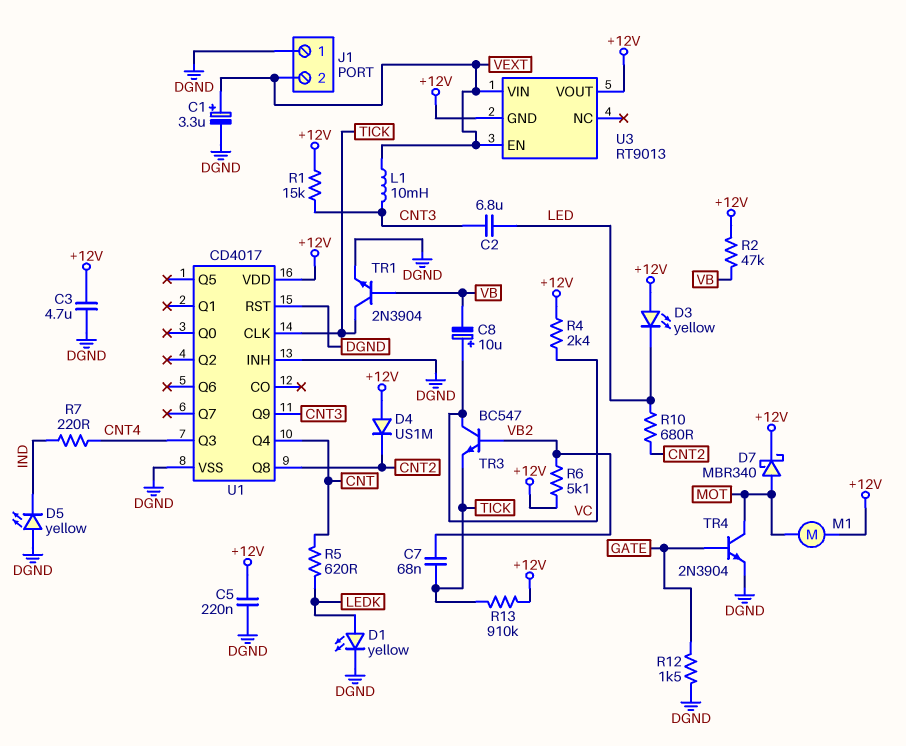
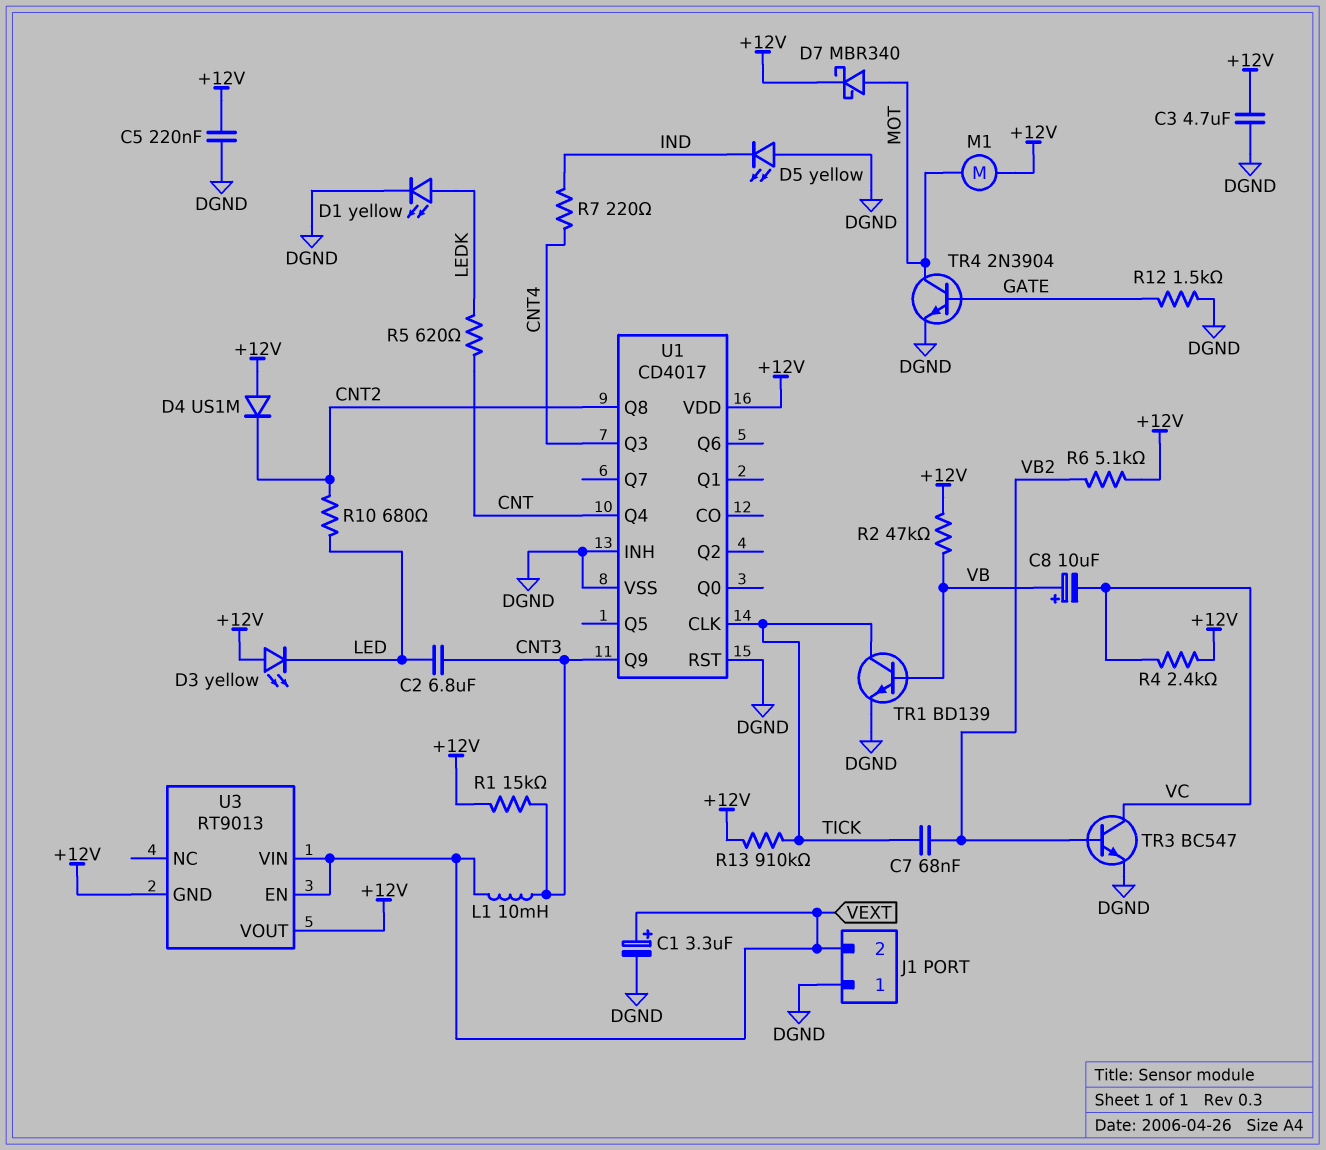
C8: 10uF (plus VC, minus VB) -> 10uF (plus VB, minus VC)
TR1: NPN 2N3904 (B VB, C TICK, E DGND) -> NPN BD139 (B VB, C TICK, E DGND)
TR3: NPN BC547 (B VB2, C VC, E TICK) -> NPN BC547 (B VB2, C VC, E DGND)

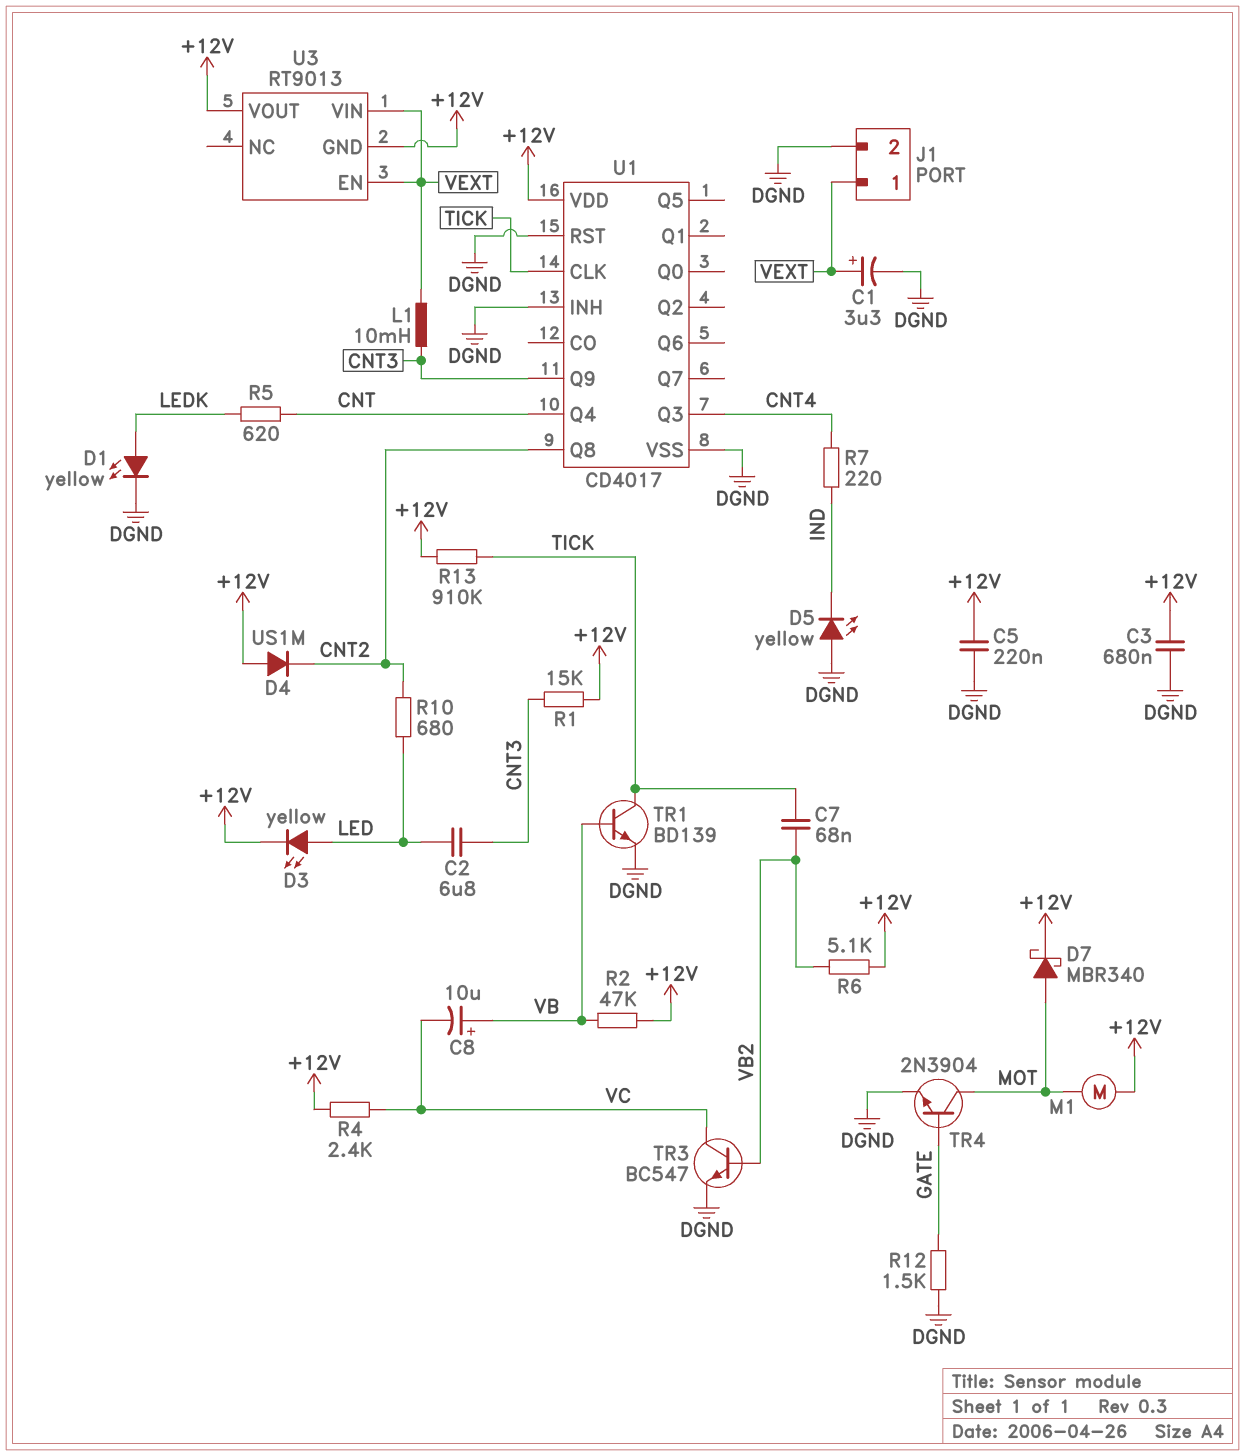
C3: 4.7uF (+12V, DGND) -> 680nF (+12V, DGND)
D3: LED yellow (A +12V, K LED) -> LED yellow (A LED, K +12V)
J1 pin 1: DGND -> VEXT
J1 pin 2: VEXT -> DGND

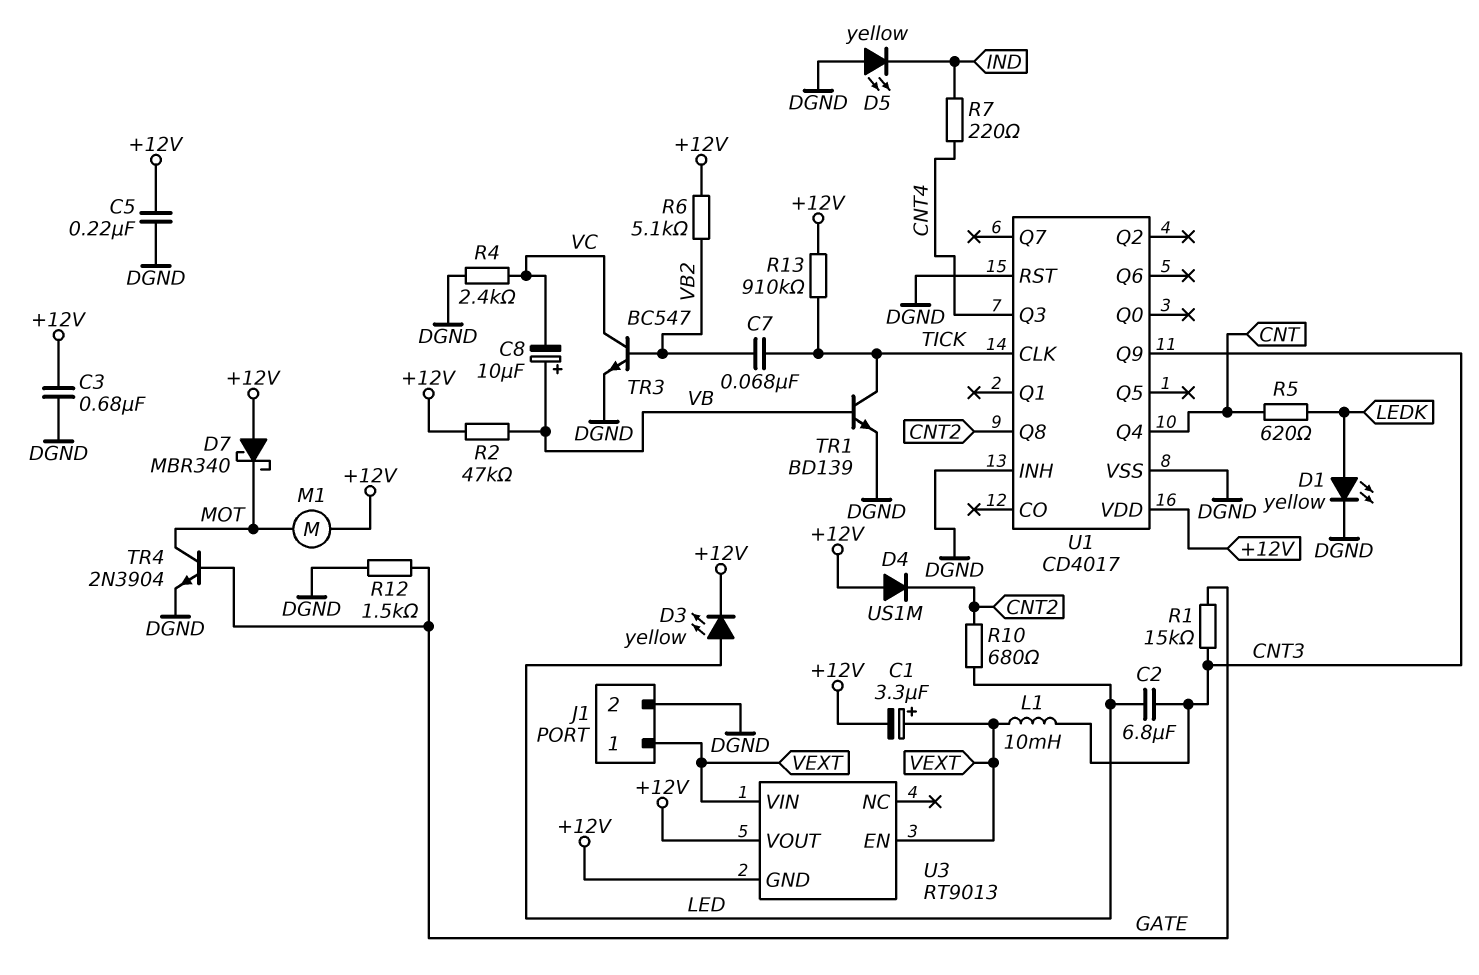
C1: 3.3uF (plus VEXT, minus DGND) -> 3.3uF (plus VEXT, minus +12V)
D7: schottky MBR340 (A MOT, K +12V) -> schottky MBR340 (A +12V, K MOT)
R1: 15k (+12V, CNT3) -> 15k (CNT3, GATE)
R4: 2.4k (+12V, VC) -> 2.4k (DGND, VC)

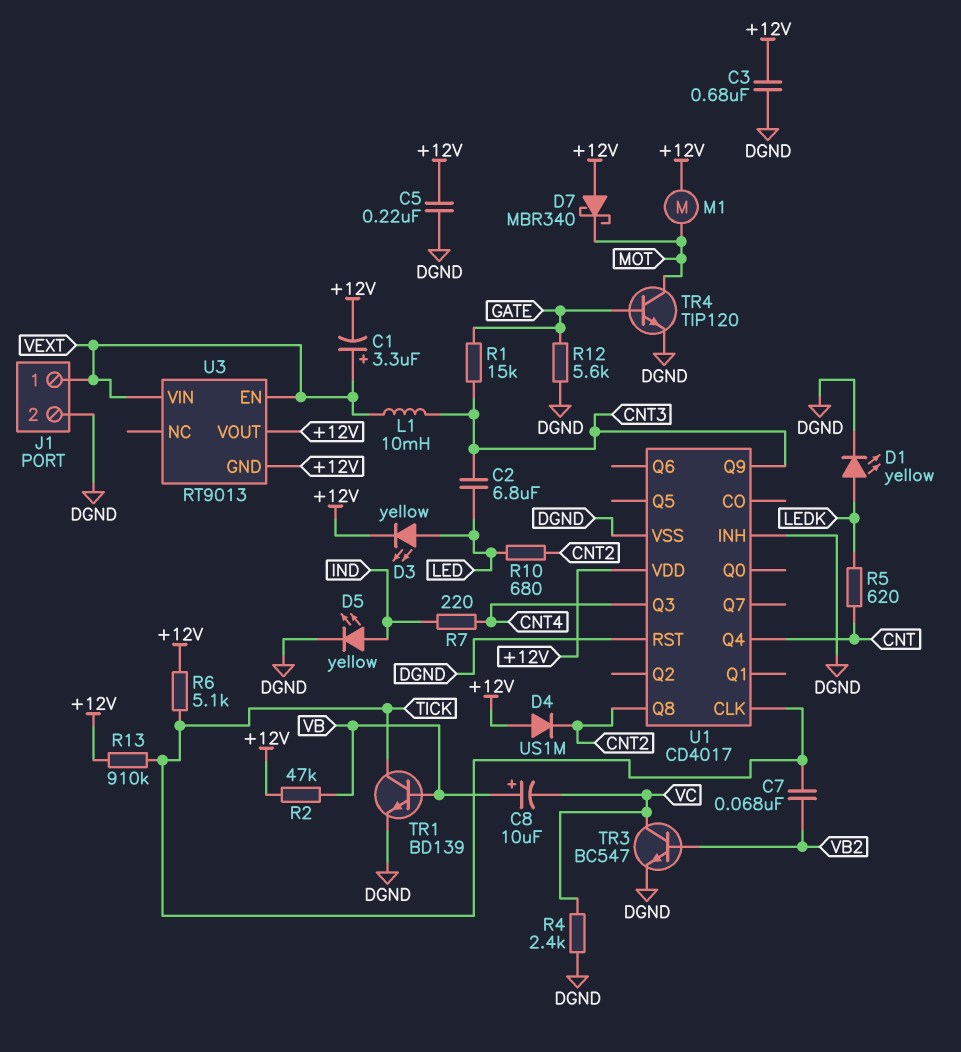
D5: LED yellow (A DGND, K IND) -> LED yellow (A IND, K DGND)
R6: 5.1k (+12V, VB2) -> 5.1k (+12V, TICK)
R12: 1.5k (DGND, GATE) -> 5.6k (DGND, GATE)
TR4: NPN 2N3904 (B GATE, C MOT, E DGND) -> NPN TIP120 (B GATE, C MOT, E DGND)

